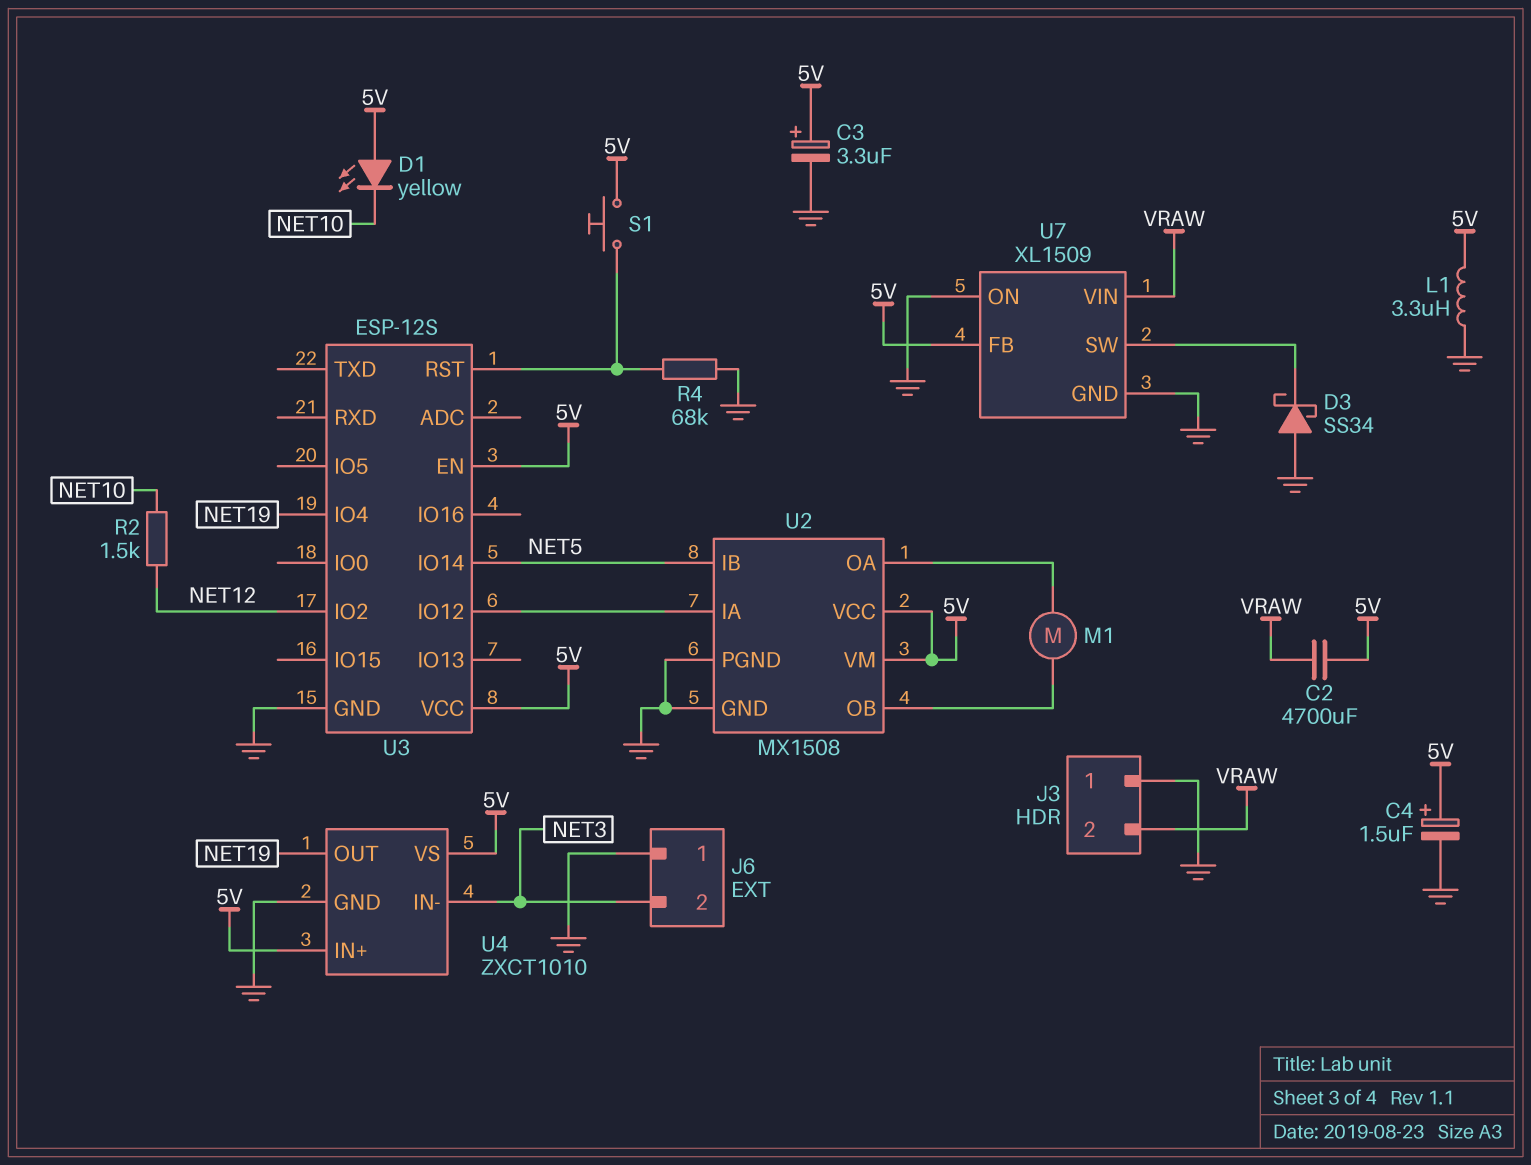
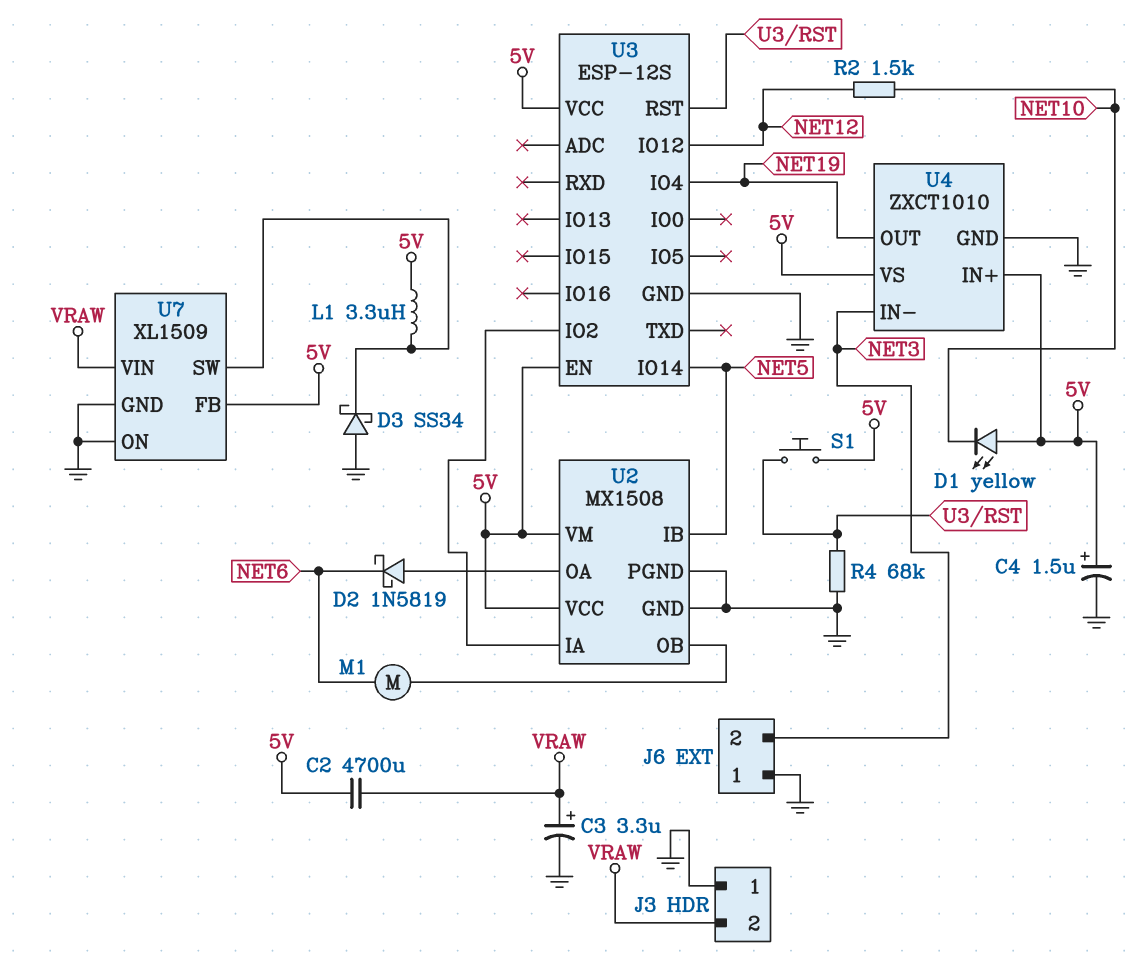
C3: 3.3uF (plus 5V, minus GND) -> 3.3uF (plus VRAW, minus GND)
D2: none -> schottky 1N5819 (A U2/OA, K NET6)
L1: 3.3uH (5V, GND) -> 3.3uH (5V, U7/SW)
M1: motor (U2/OA, U2/OB) -> motor (NET6, U2/OB)
U3 pin IO2: NET12 -> U2/IA
U3 pin IO12: U2/IA -> NET12

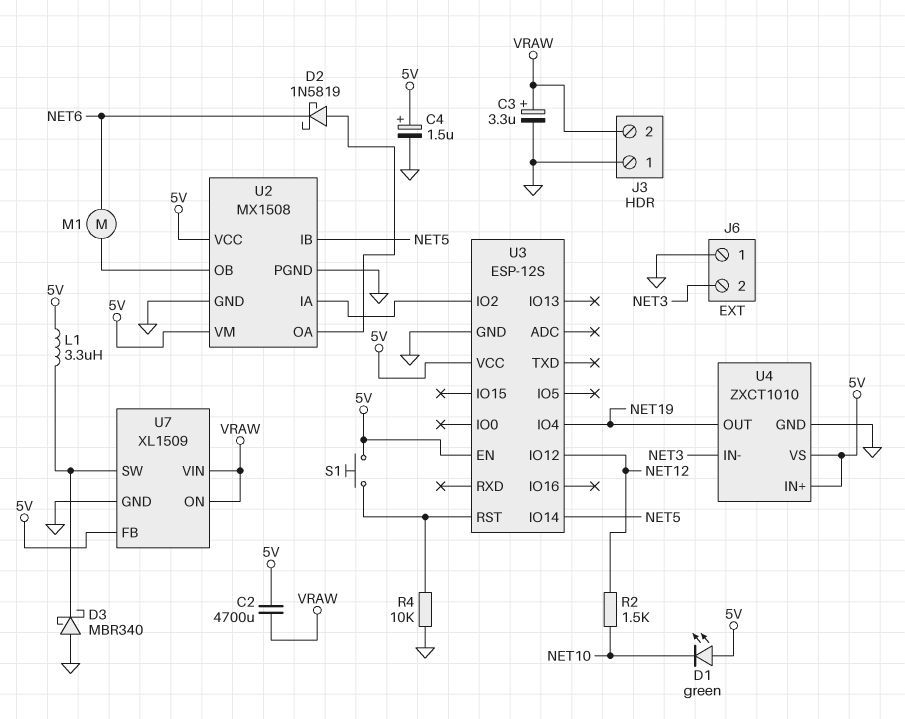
D1: LED yellow (A 5V, K NET10) -> LED green (A 5V, K NET10)
D3: schottky SS34 (A GND, K U7/SW) -> schottky MBR340 (A GND, K U7/SW)
R4: 68k (GND, U3/RST) -> 10k (GND, U3/RST)
U7 pin ON: GND -> VRAW

